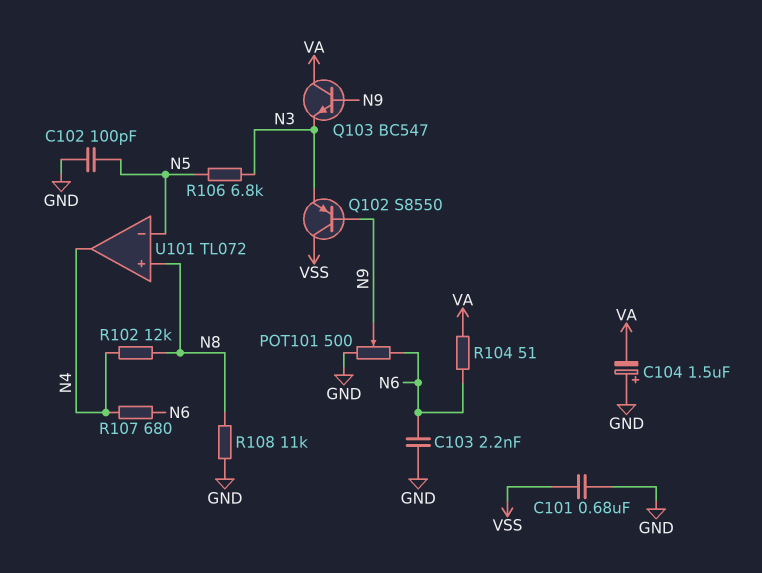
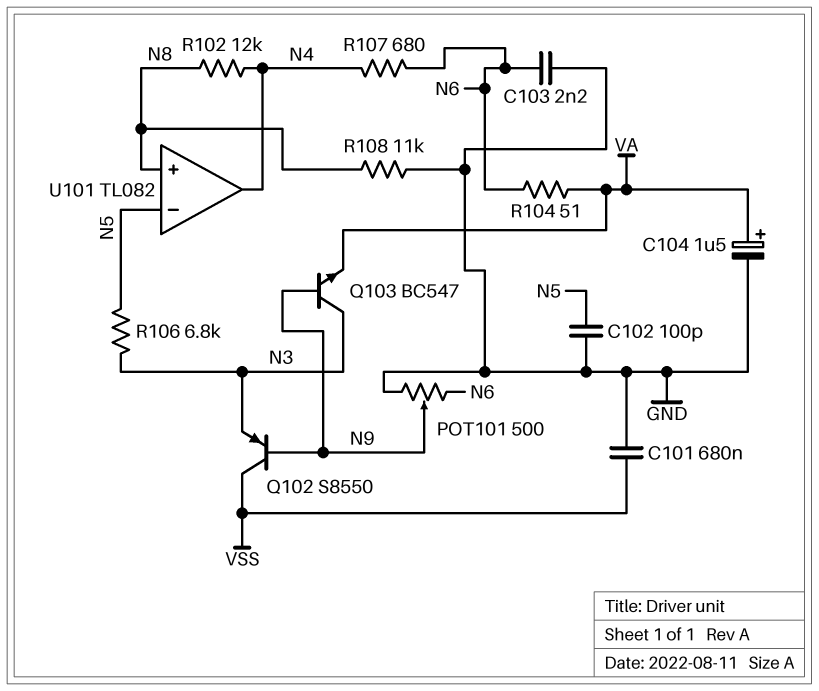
C104: 1.5uF (plus GND, minus VA) -> 1.5uF (plus VA, minus GND)
Q103: NPN BC547 (B N9, C VA, E N3) -> NPN BC547 (B N9, C N3, E VA)
U101: TL072 -> TL082

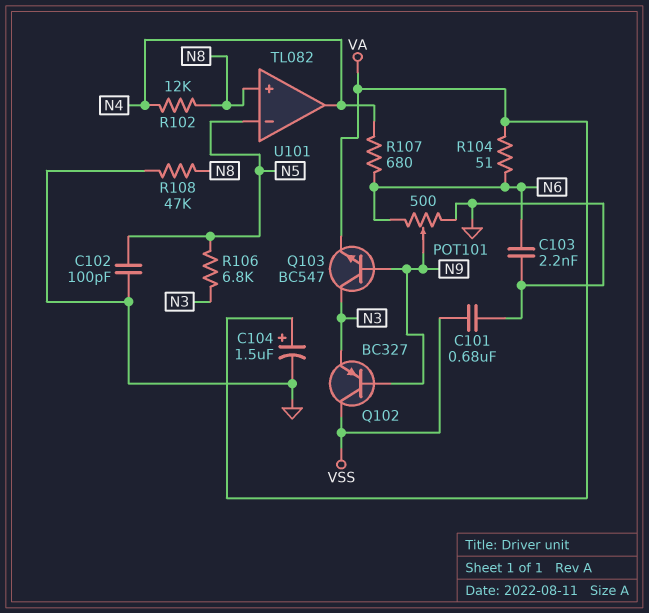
Q102: PNP S8550 (B N9, C VSS, E N3) -> PNP BC327 (B N9, C VSS, E N3)
R108: 11k (GND, N8) -> 47k (GND, N8)

